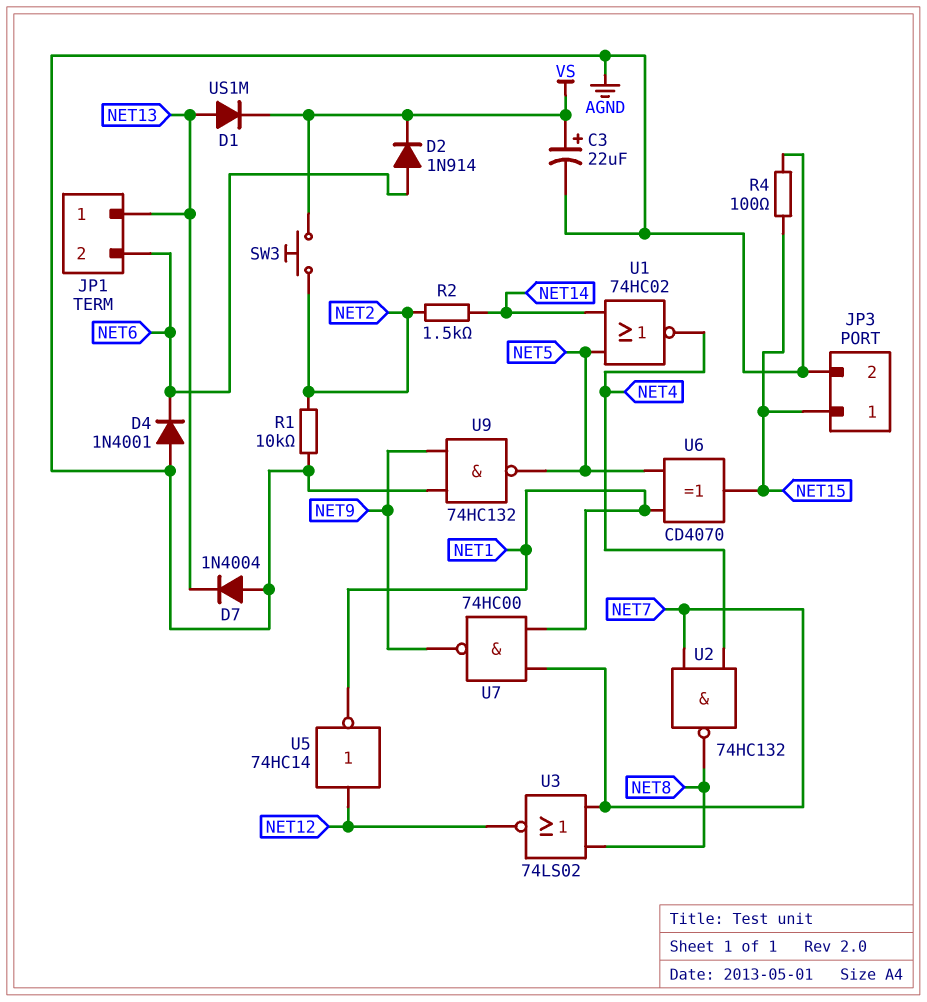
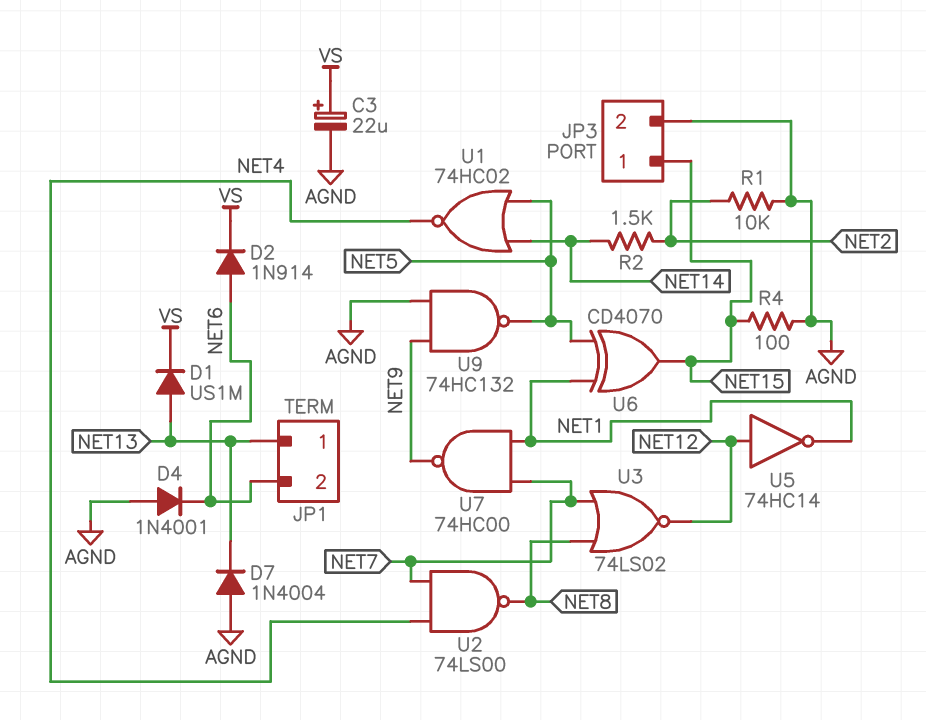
SW3: button (NET2, VS) -> none
U2: NAND 74HC132 (in NET4, in NET7, out NET8) -> NAND 74LS00 (in NET4, in NET7, out NET8)

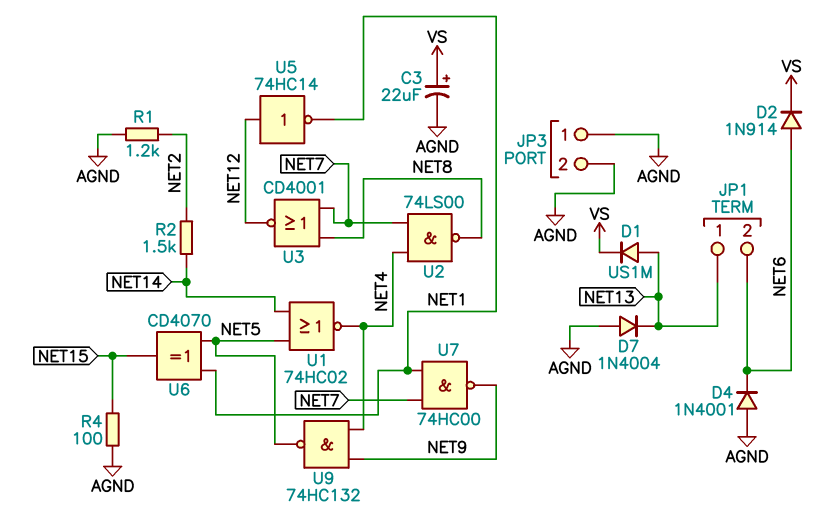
JP3 pin 1: NET15 -> AGND
R1: 10k (AGND, NET2) -> 1.2k (AGND, NET2)
U3: NOR 74LS02 (in NET7, in NET8, out NET12) -> NOR CD4001 (in NET7, in NET8, out NET12)
U9: NAND 74HC132 (in AGND, in NET9, out NET5) -> NAND 74HC132 (in NET4, in NET9, out NET5)

